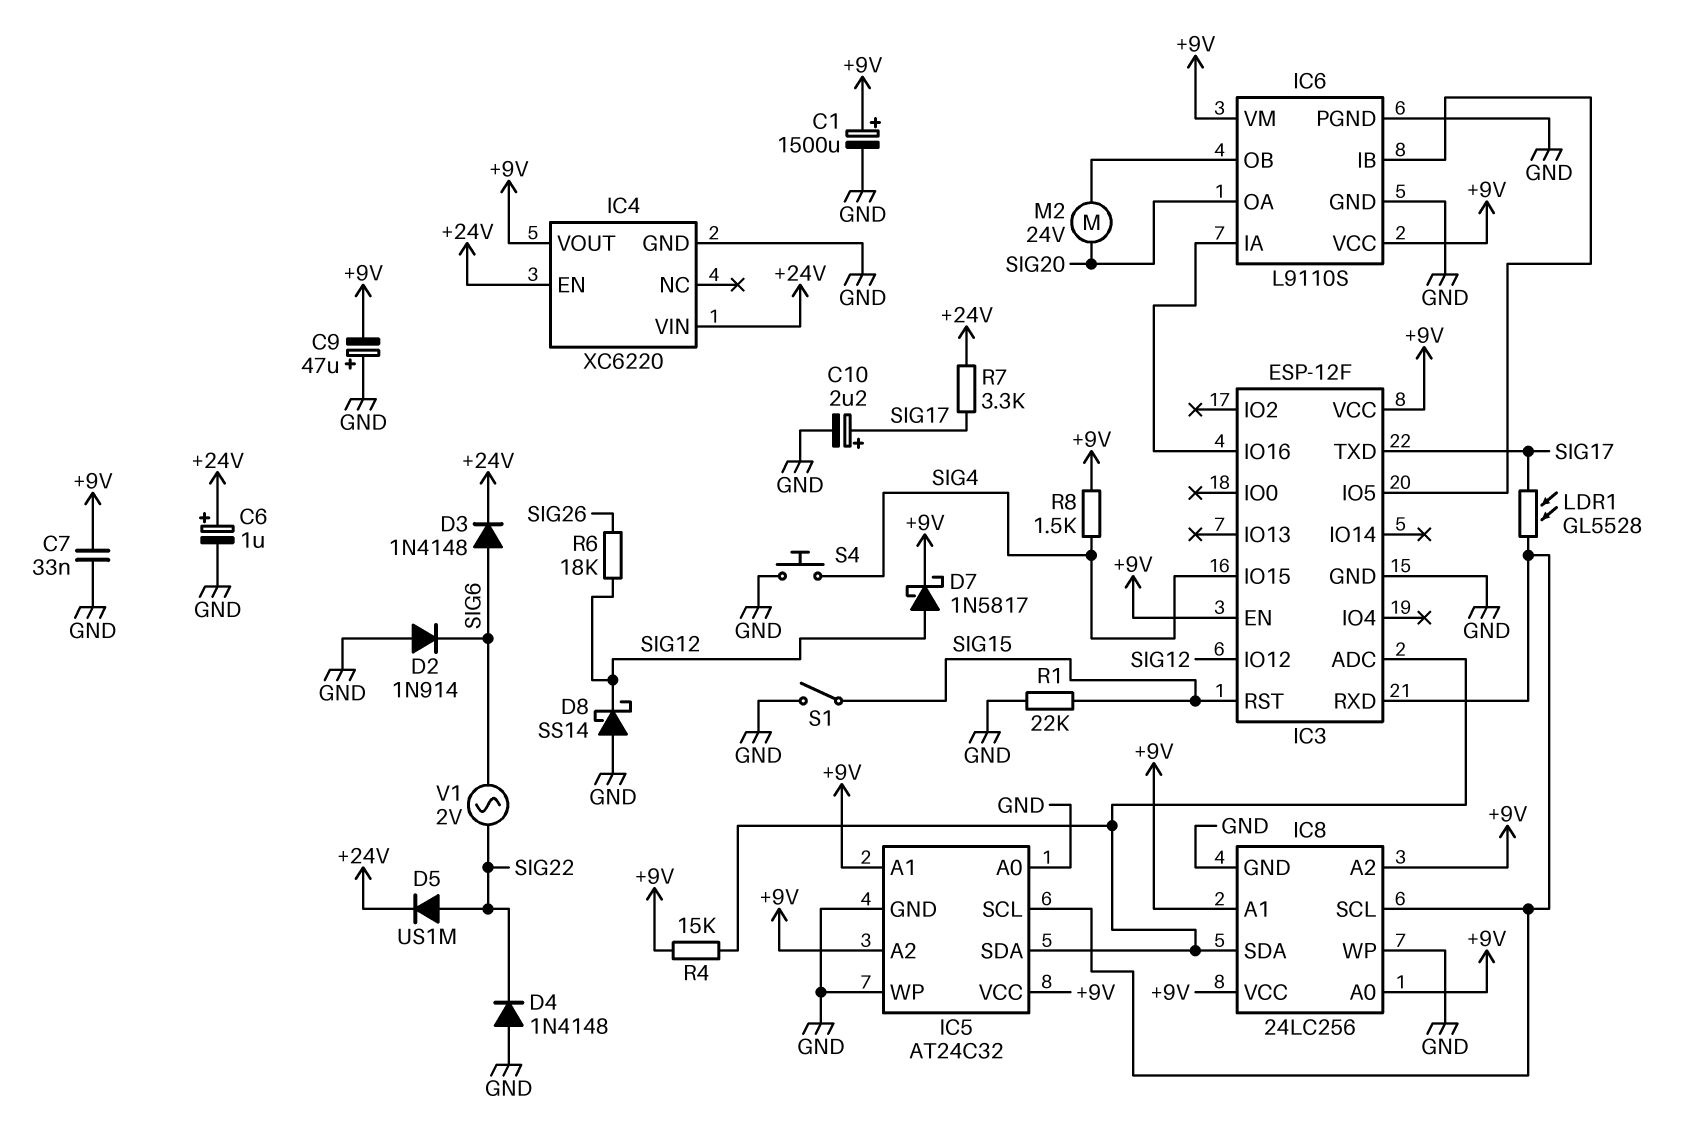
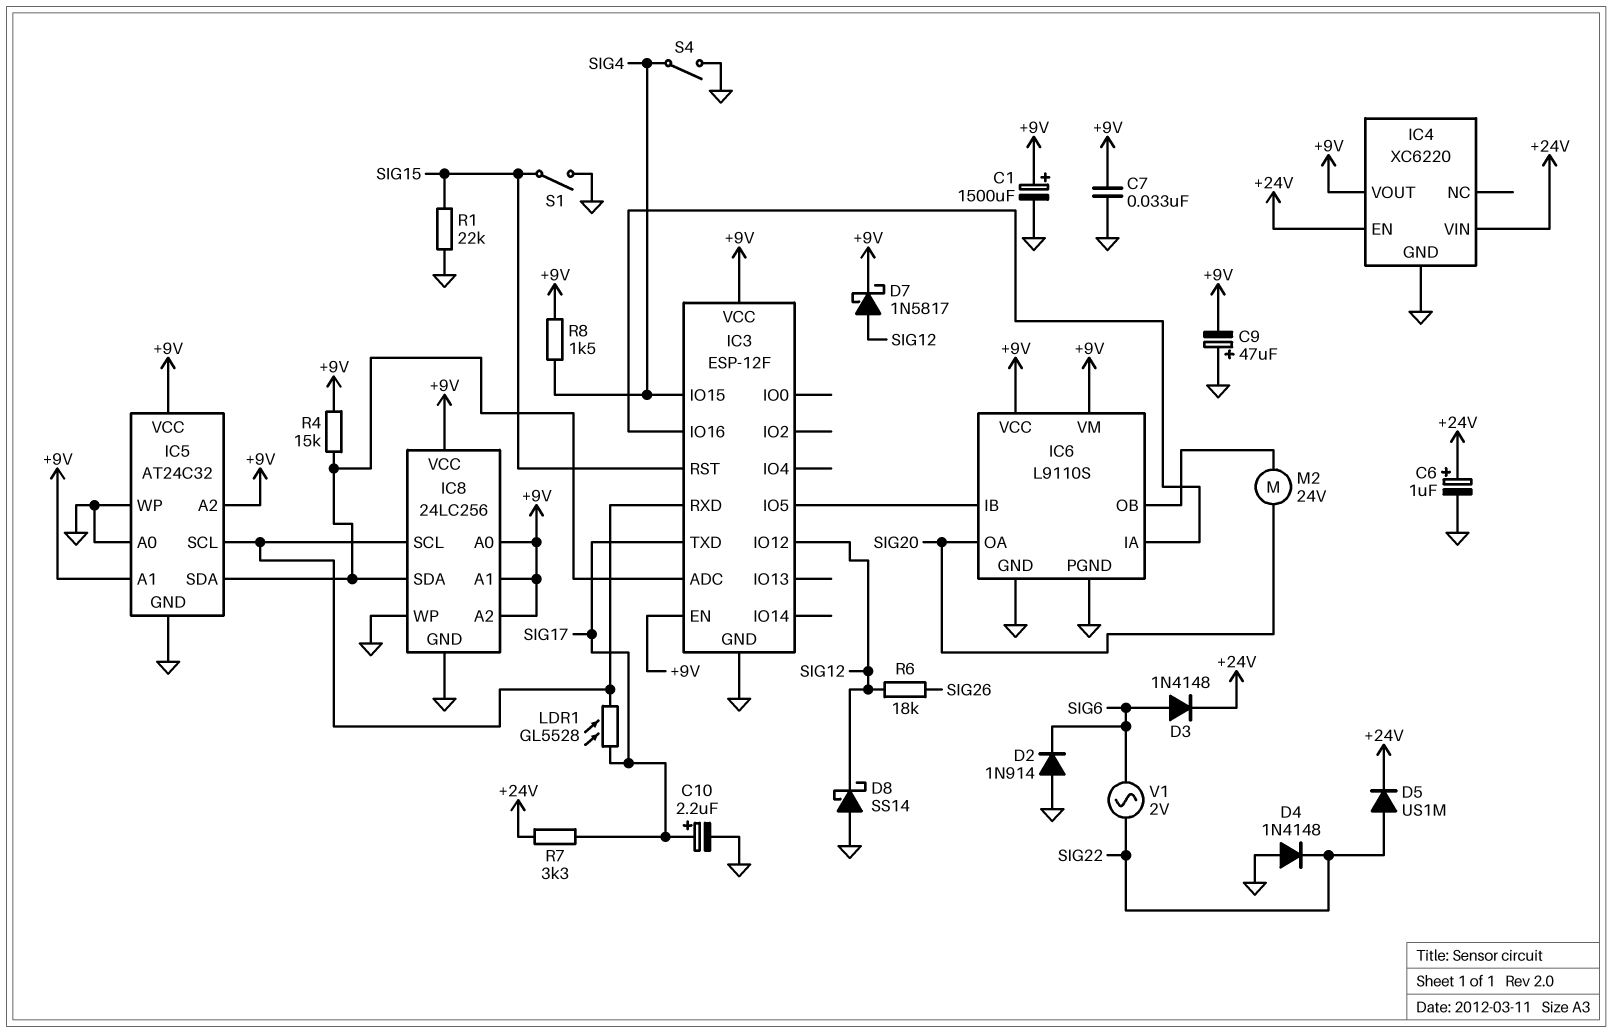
S4: button (GND, SIG4) -> switch (GND, SIG4)

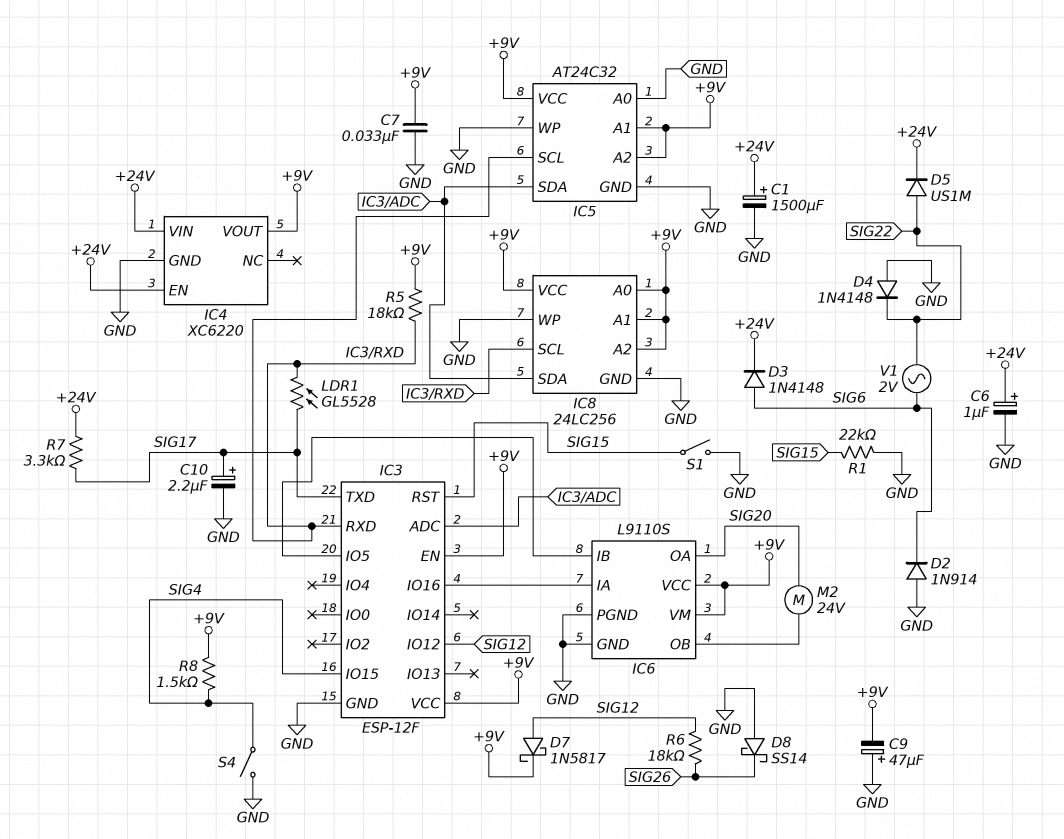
C1: 1500uF (plus +9V, minus GND) -> 1500uF (plus +24V, minus GND)
D8: schottky SS14 (A GND, K SIG12) -> schottky SS14 (A GND, K SIG26)
R4: 15k (+9V, IC3/ADC) -> none
R5: none -> 18k (+9V, IC3/RXD)

